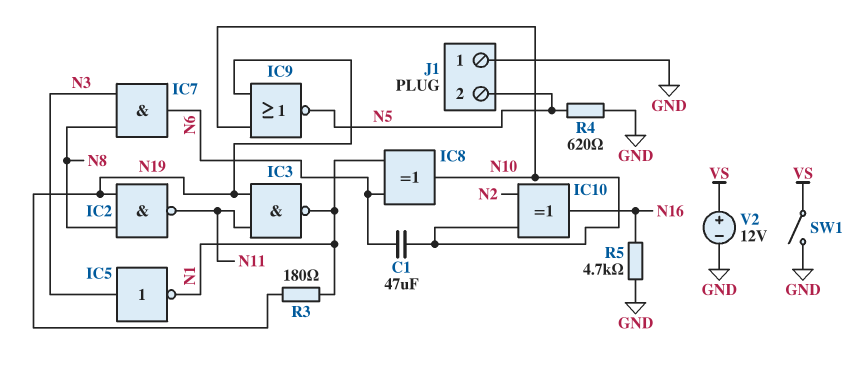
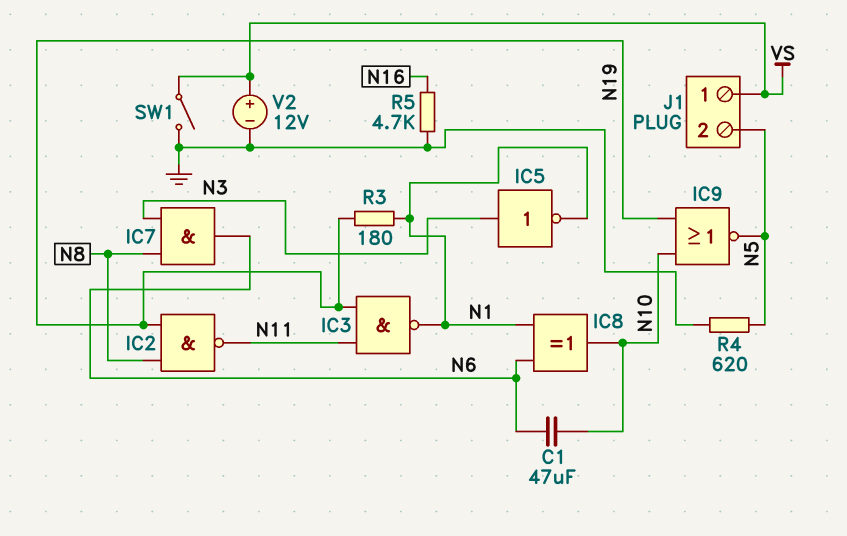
IC10: XOR (in N2, in N10, out N16) -> none
J1 pin 1: GND -> VS

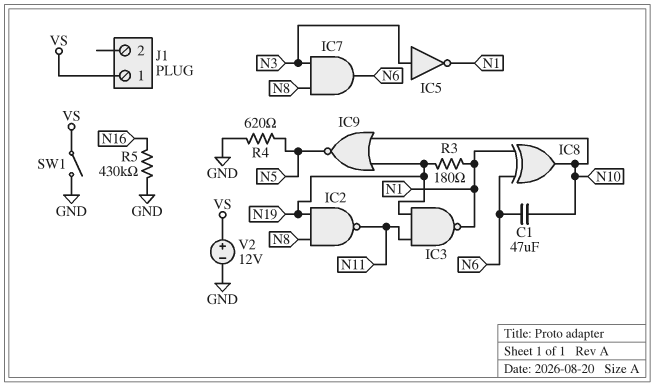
J1 pin 2: N5 -> none
R5: 4.7k (GND, N16) -> 430k (GND, N16)

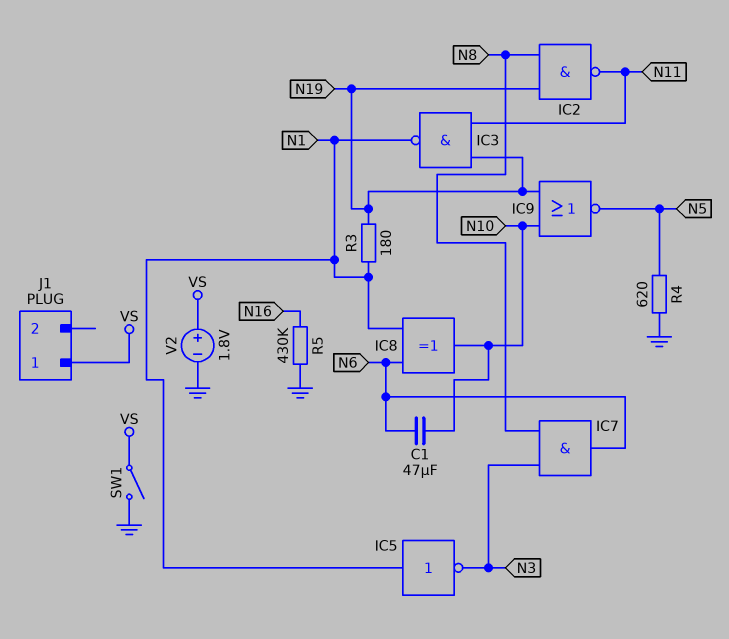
IC5: NOT (in N3, out N1) -> NOT (in N1, out N3)
V2: 12V (plus VS, minus GND) -> 1.8V (plus VS, minus GND)

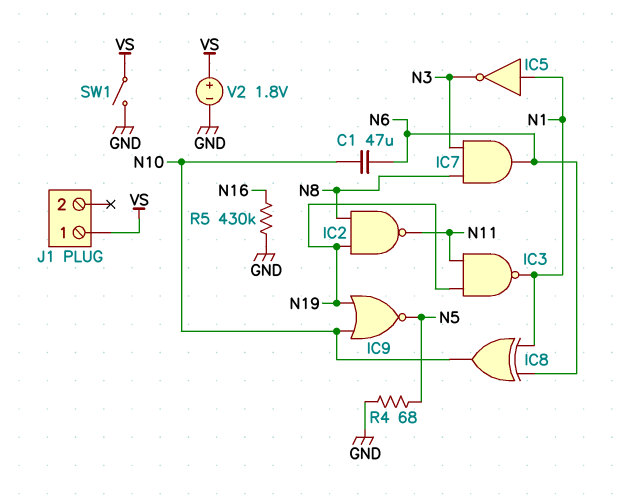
R3: 180 (N1, N19) -> none
R4: 620 (GND, N5) -> 68 (GND, N5)

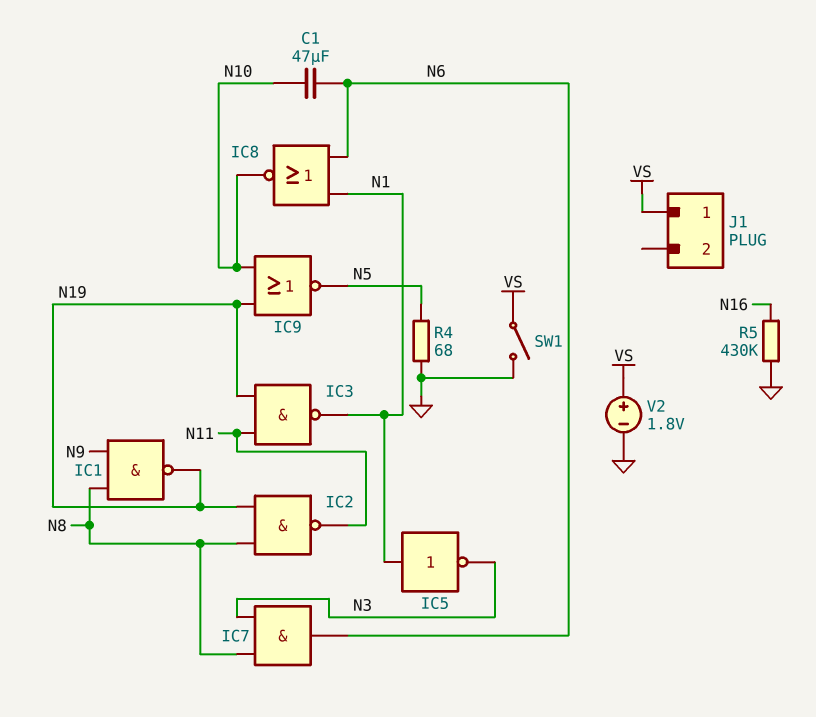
IC1: none -> NAND (in N8, in N9, out N19)
IC8: XOR (in N1, in N6, out N10) -> NOR (in N1, in N6, out N10)

